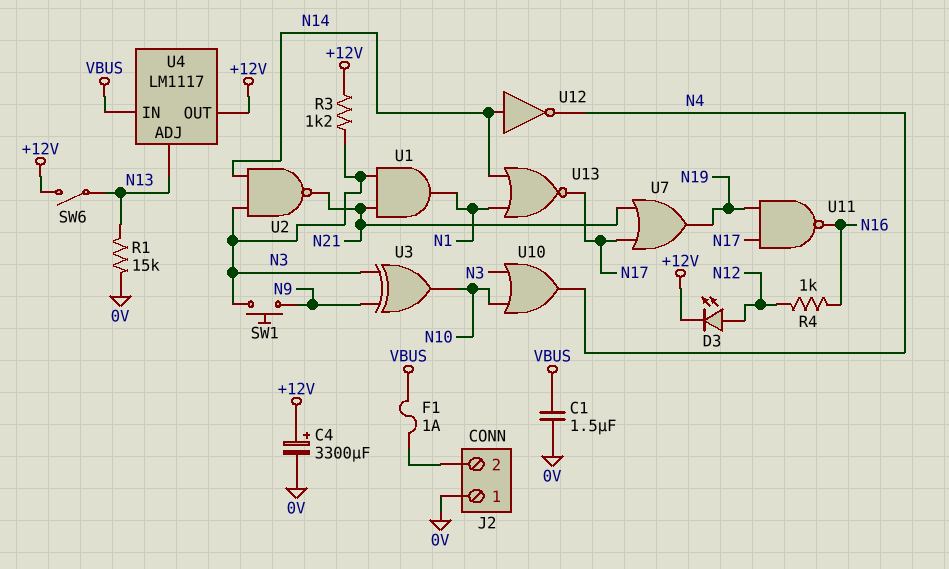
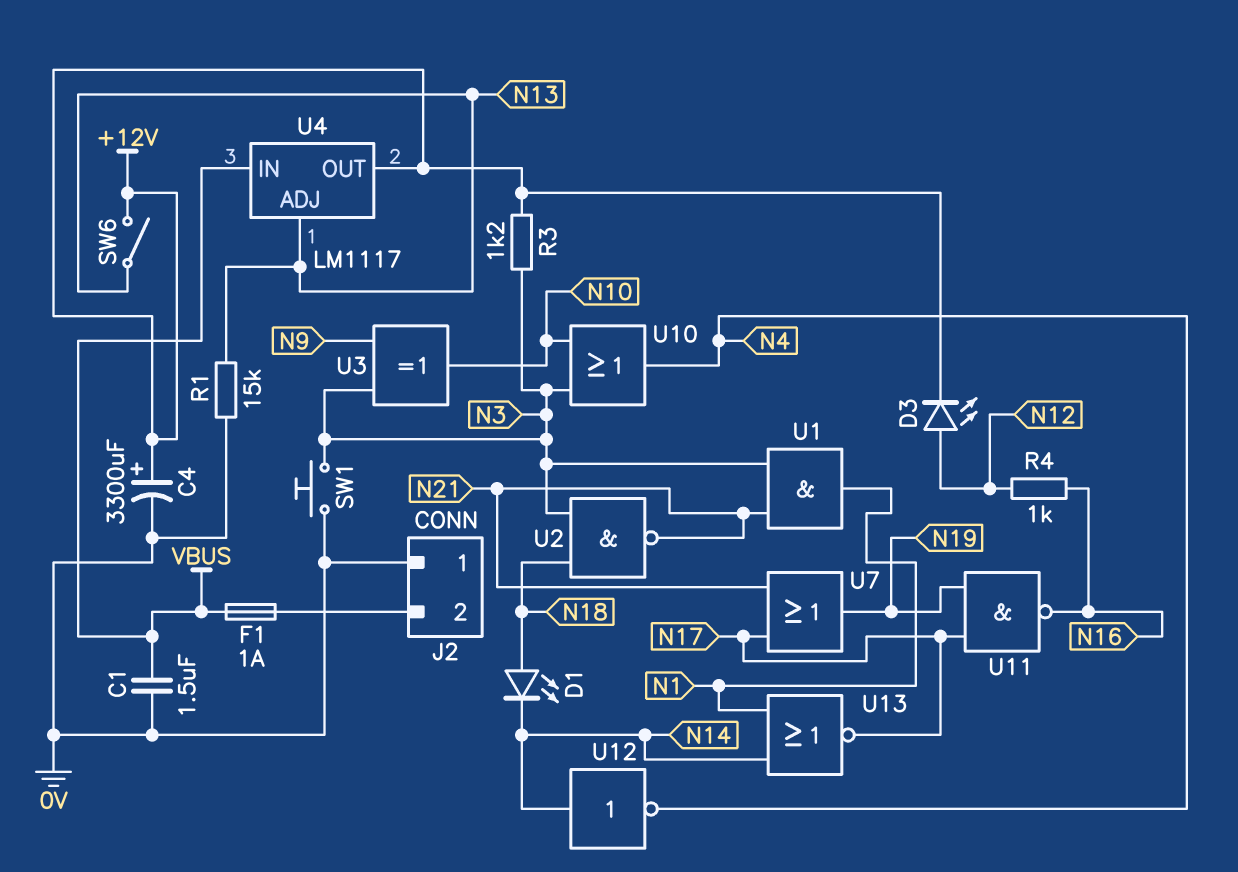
D1: none -> LED (A N18, K N14)
SW1: button (N3, N9) -> button (0V, N3)
U2: NAND (in N3, in N14, out N21) -> NAND (in N3, in N18, out N21)

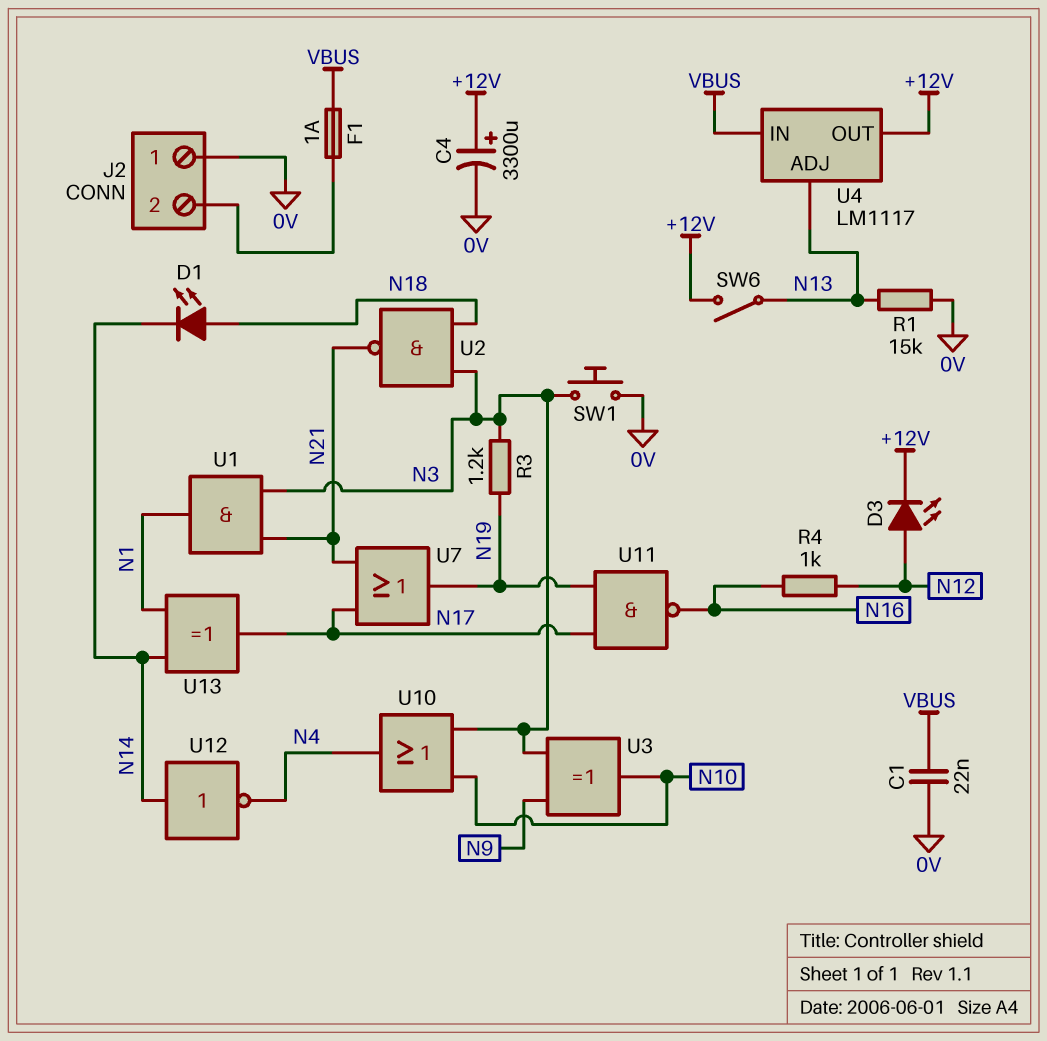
C1: 1.5uF (0V, VBUS) -> 22nF (0V, VBUS)
R3: 1.2k (+12V, N3) -> 1.2k (N3, N19)
U13: NOR (in N1, in N14, out N17) -> XOR (in N1, in N14, out N17)

